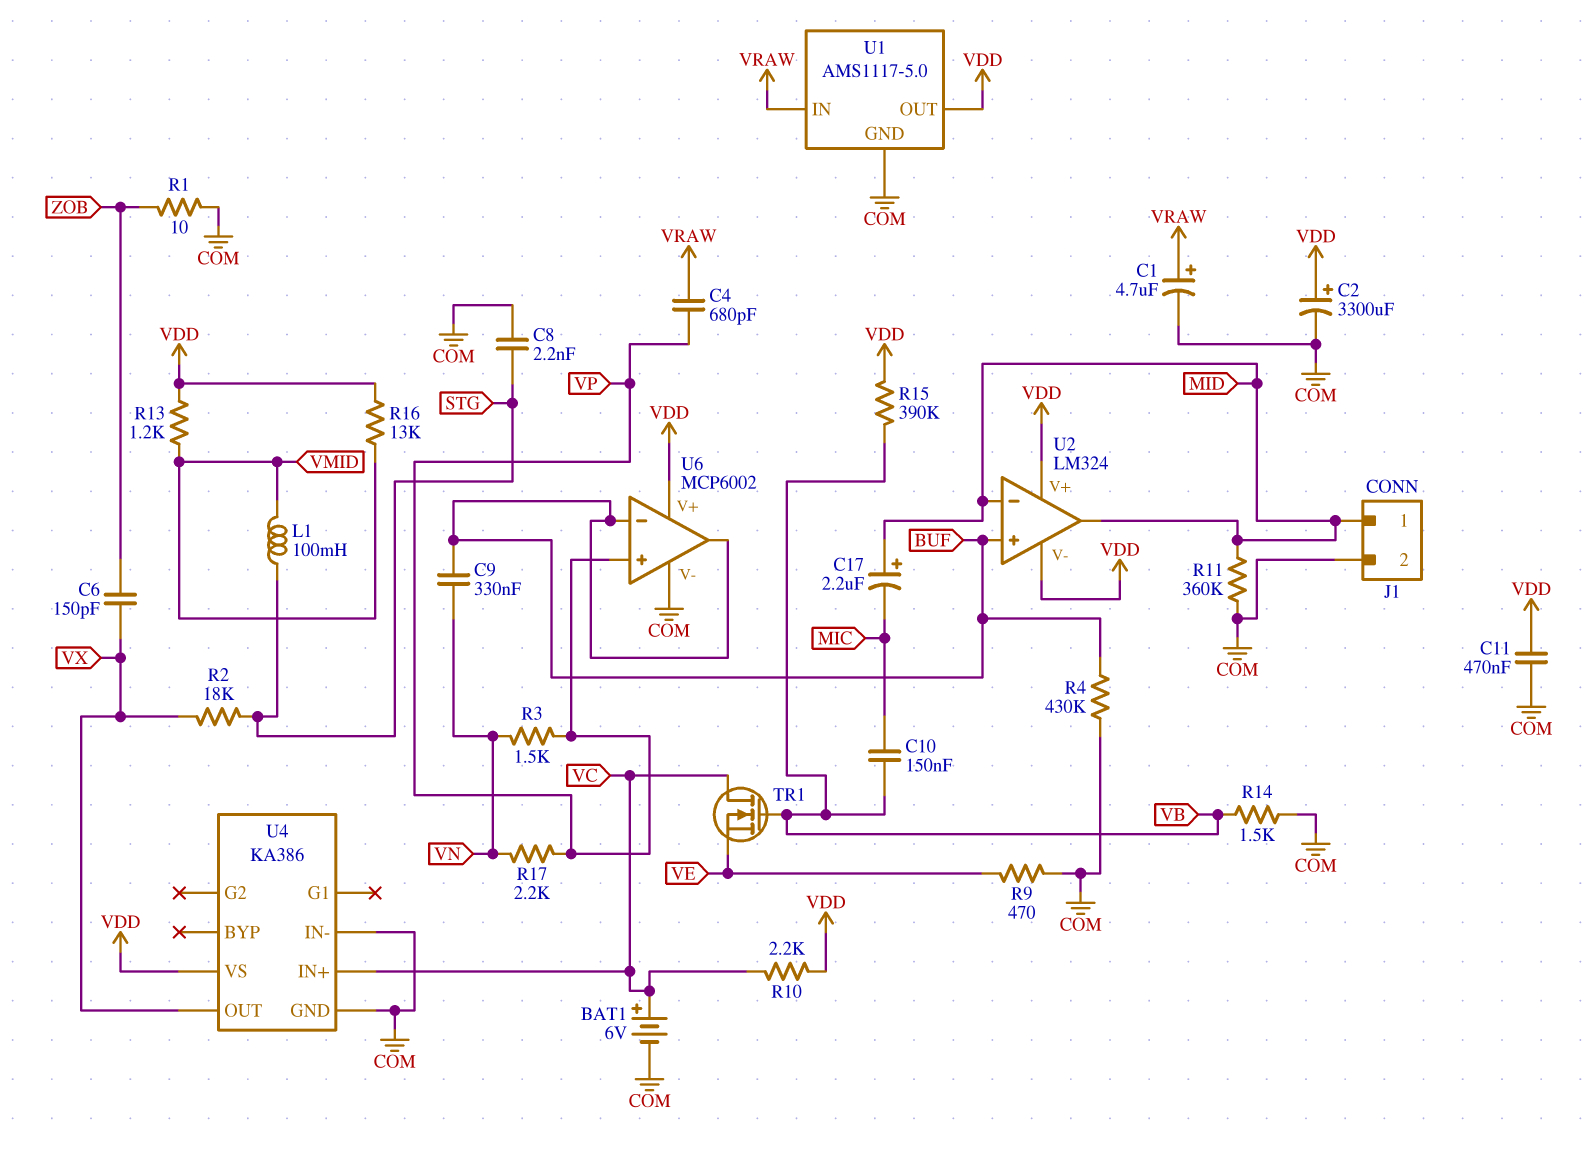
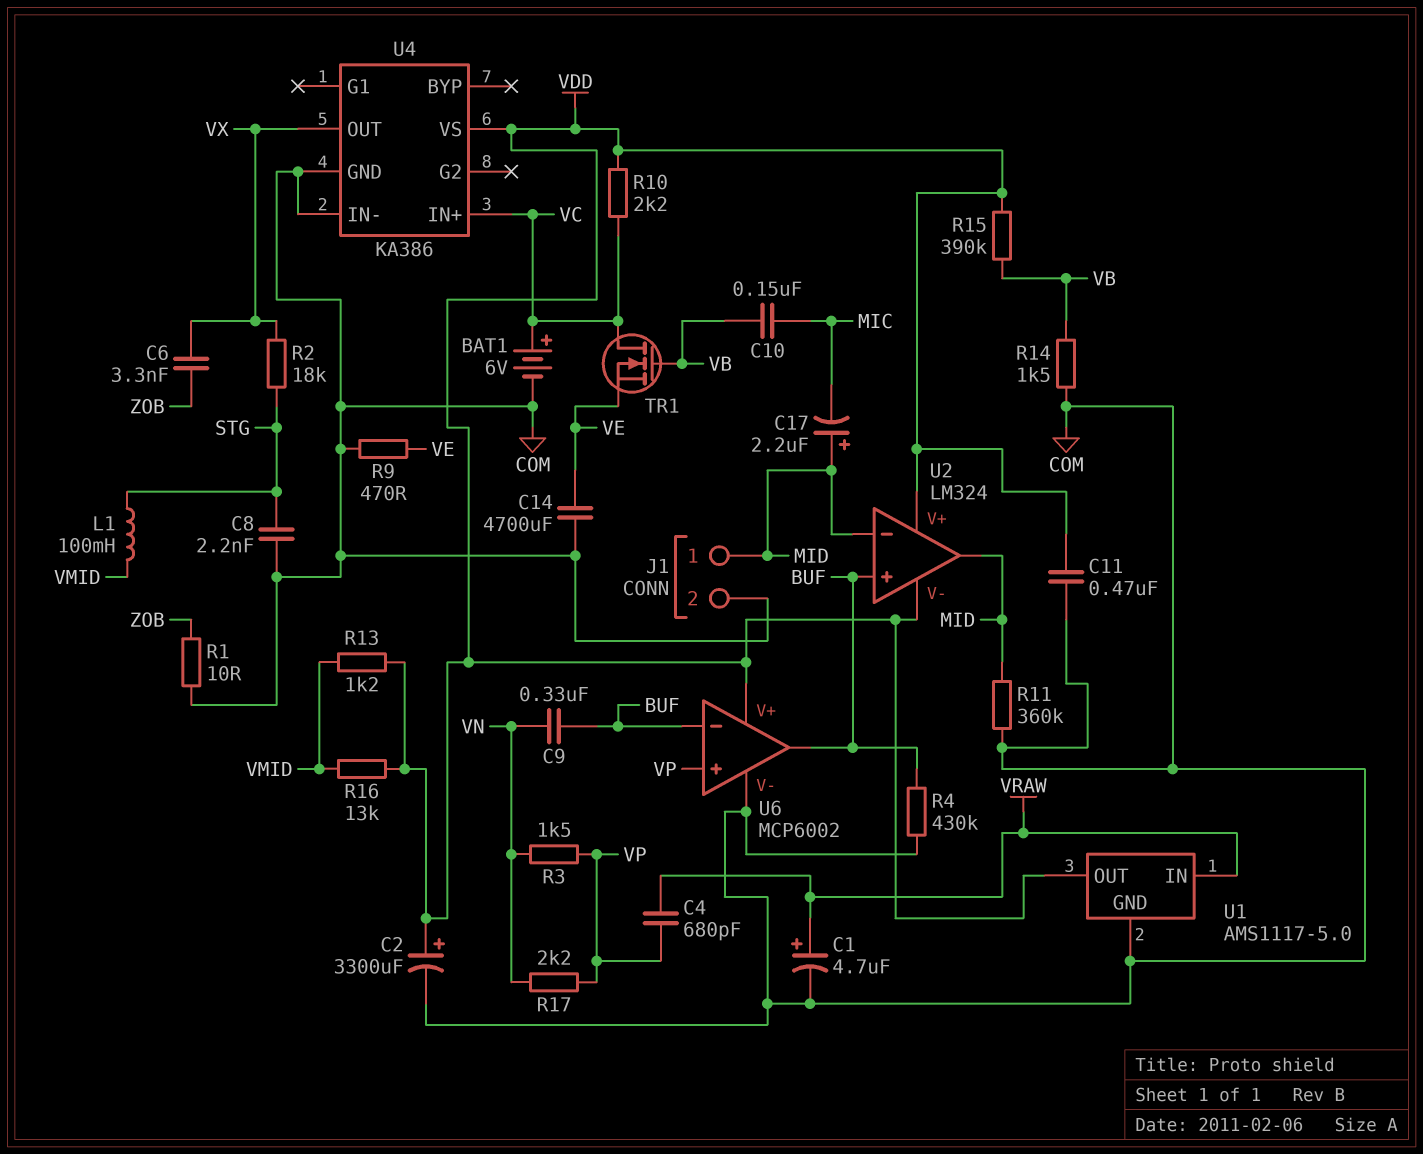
C6: 150pF (VX, ZOB) -> 3.3nF (VX, ZOB)
C14: none -> 4700uF (COM, VE)

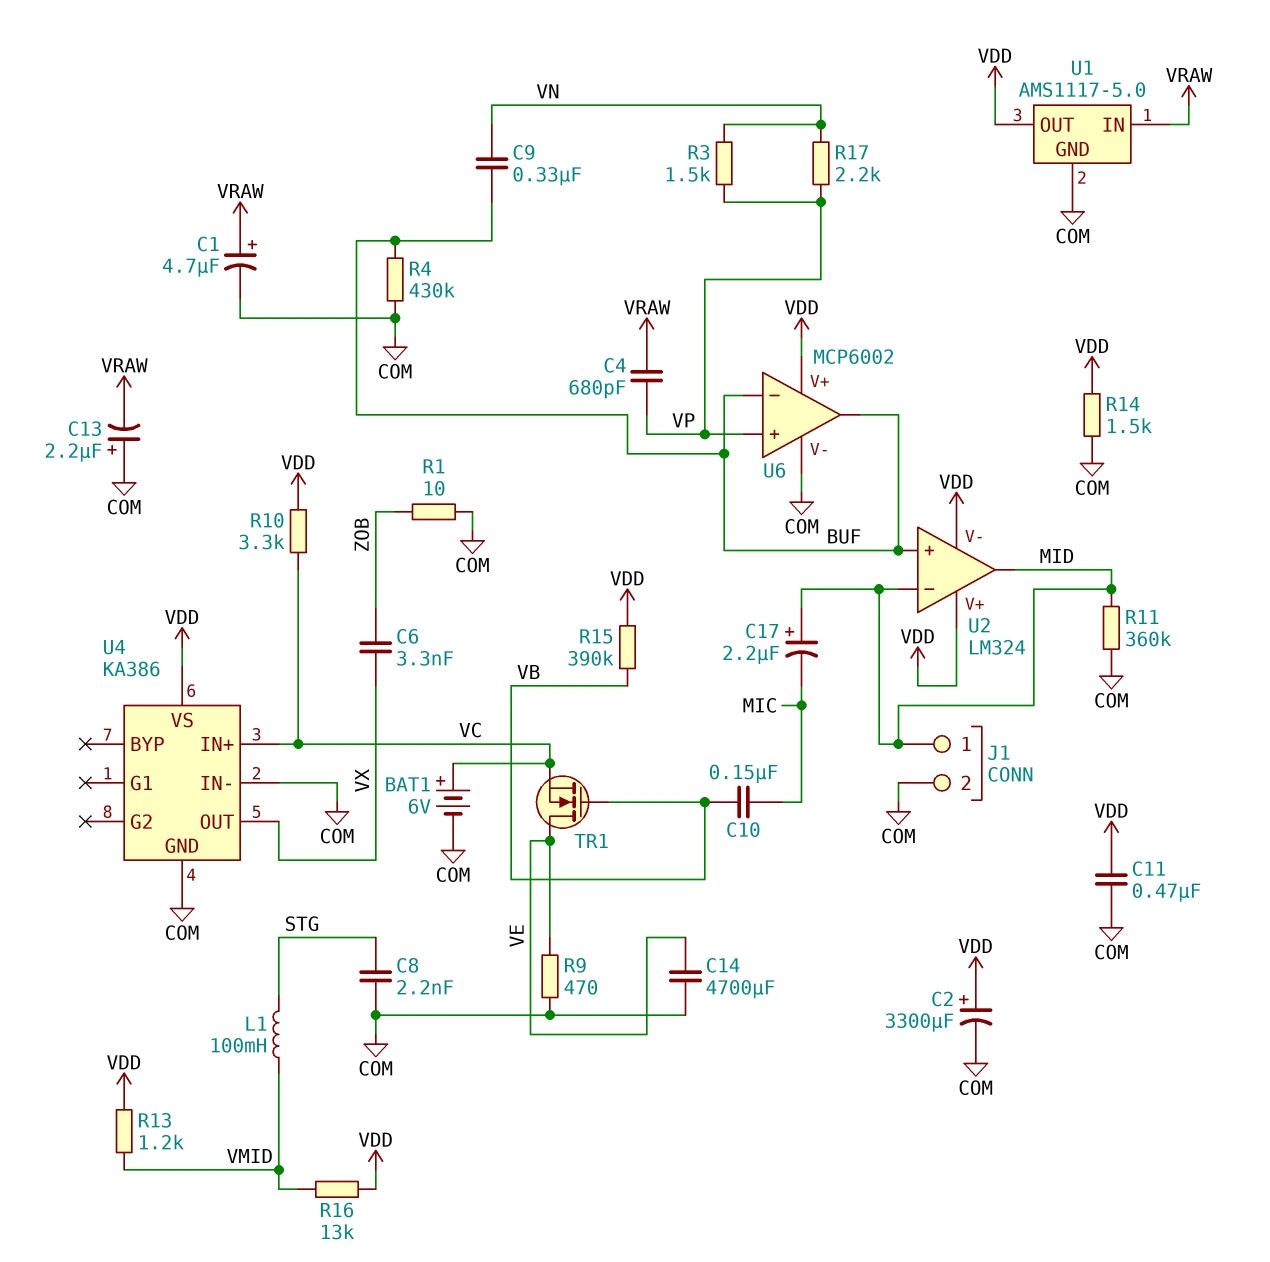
C13: none -> 2.2uF (plus COM, minus VRAW)
R2: 18k (STG, VX) -> none
R10: 2.2k (VC, VDD) -> 3.3k (VC, VDD)
R14: 1.5k (COM, VB) -> 1.5k (COM, VDD)
TR1: NMOS (G VB, D VC, S VE) -> NMOS (G VB, D VE, S VC)

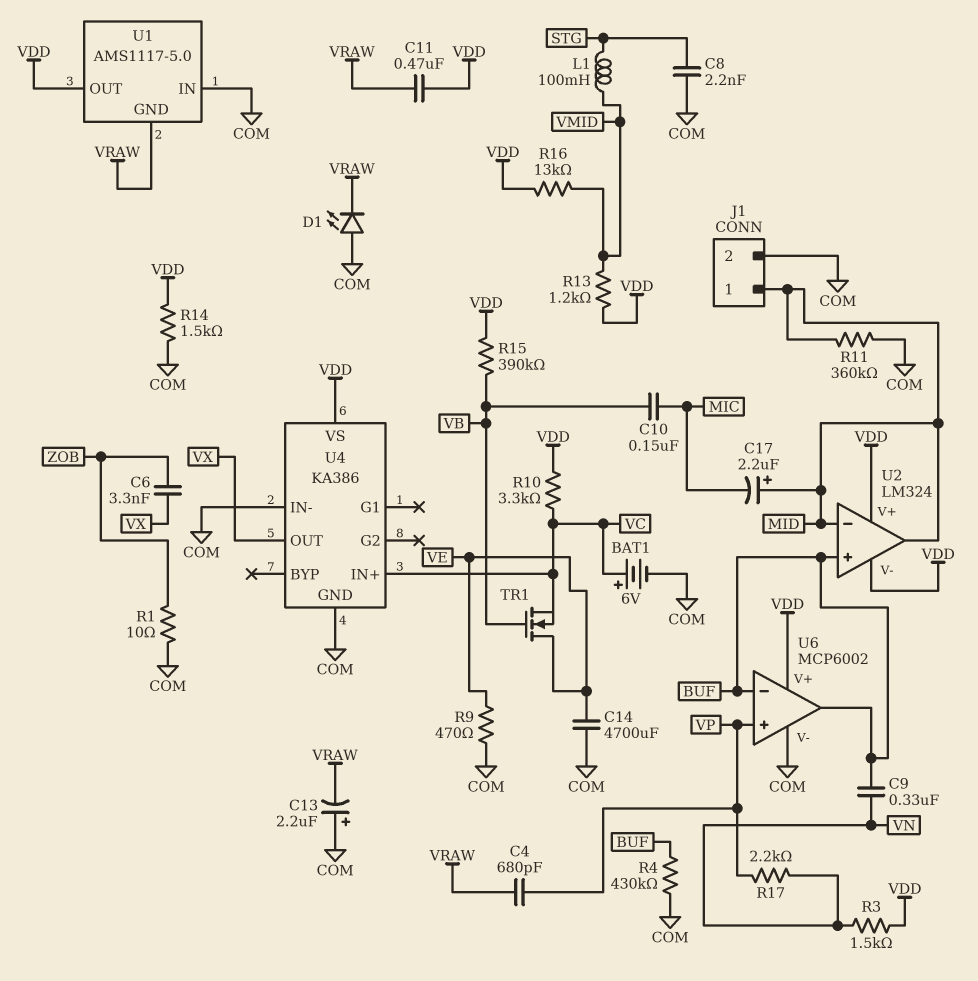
C1: 4.7uF (plus VRAW, minus COM) -> none
C2: 3300uF (plus VDD, minus COM) -> none
C11: 470nF (COM, VDD) -> 470nF (VDD, VRAW)
D1: none -> LED (A COM, K VRAW)
R3: 1.5k (VN, VP) -> 1.5k (VDD, VN)
U1 pin GND: COM -> VRAW
U1 pin IN: VRAW -> COM

